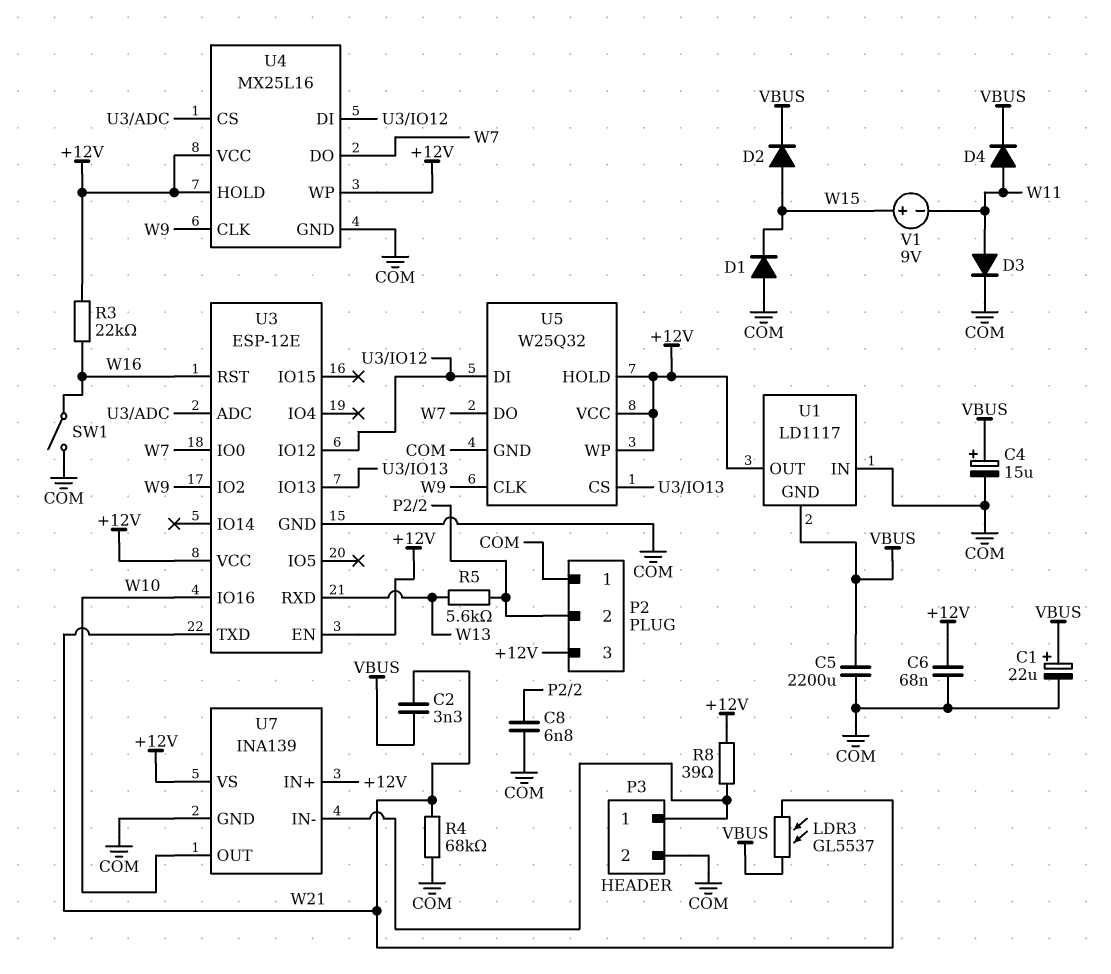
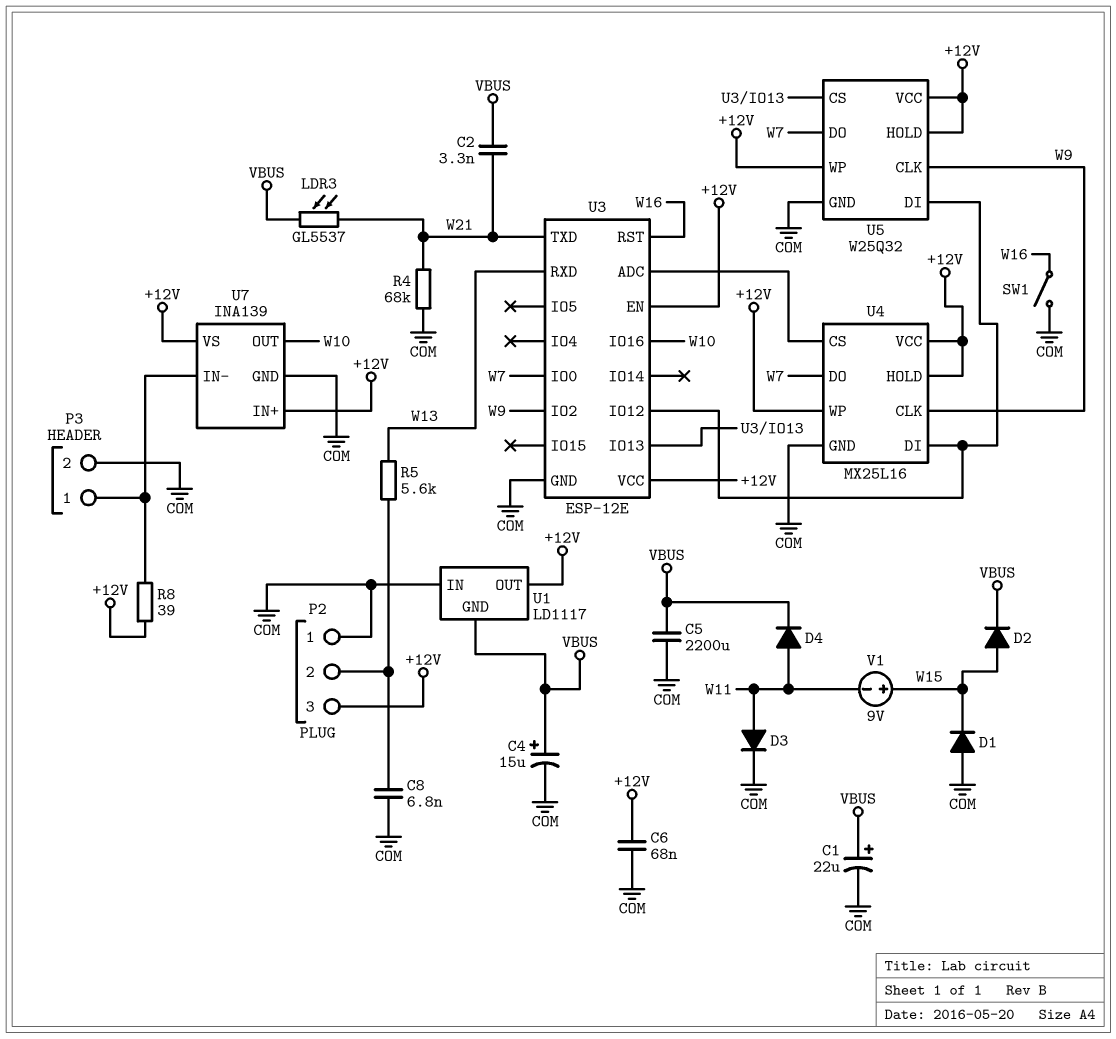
R3: 22k (+12V, W16) -> none

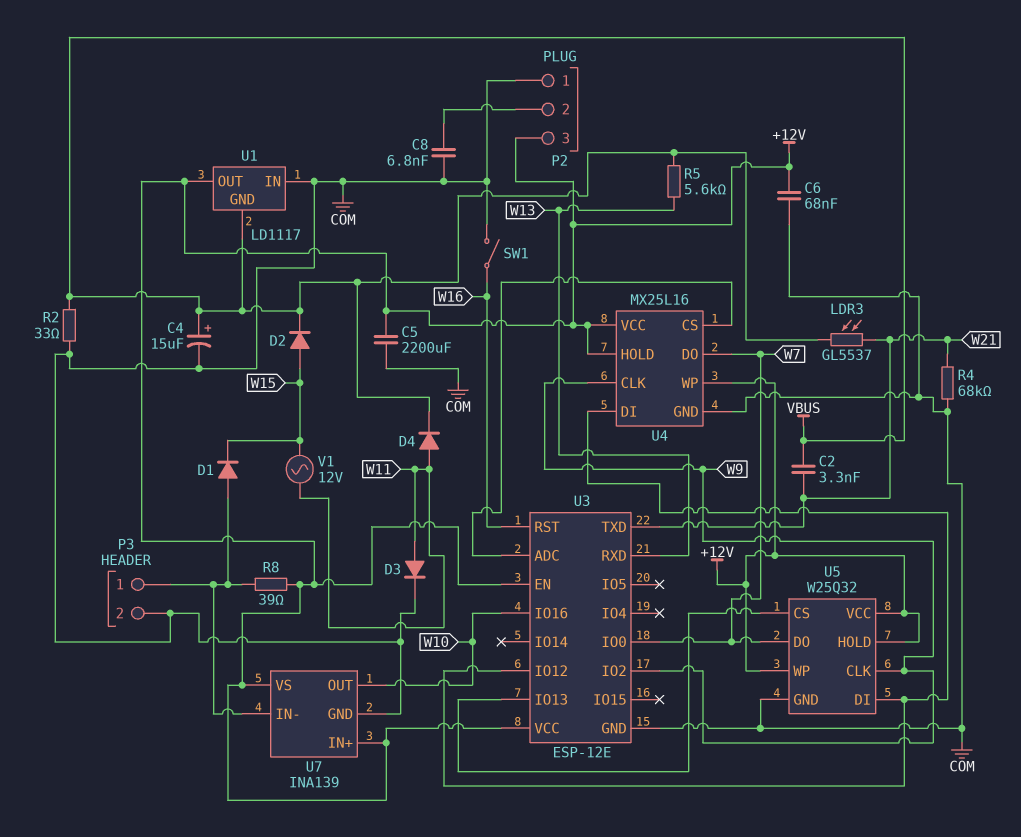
C1: 22uF (plus VBUS, minus COM) -> none
C5: 2200uF (COM, VBUS) -> 2200uF (+12V, COM)
D1: diode (A COM, K W15) -> diode (A P3/1, K W15)
R2: none -> 33 (COM, VBUS)
R5: 5.6k (P2/2, W13) -> 5.6k (VBUS, W13)
V1: 9V (plus W15, minus W11) -> AC 12V (W11, W15)

